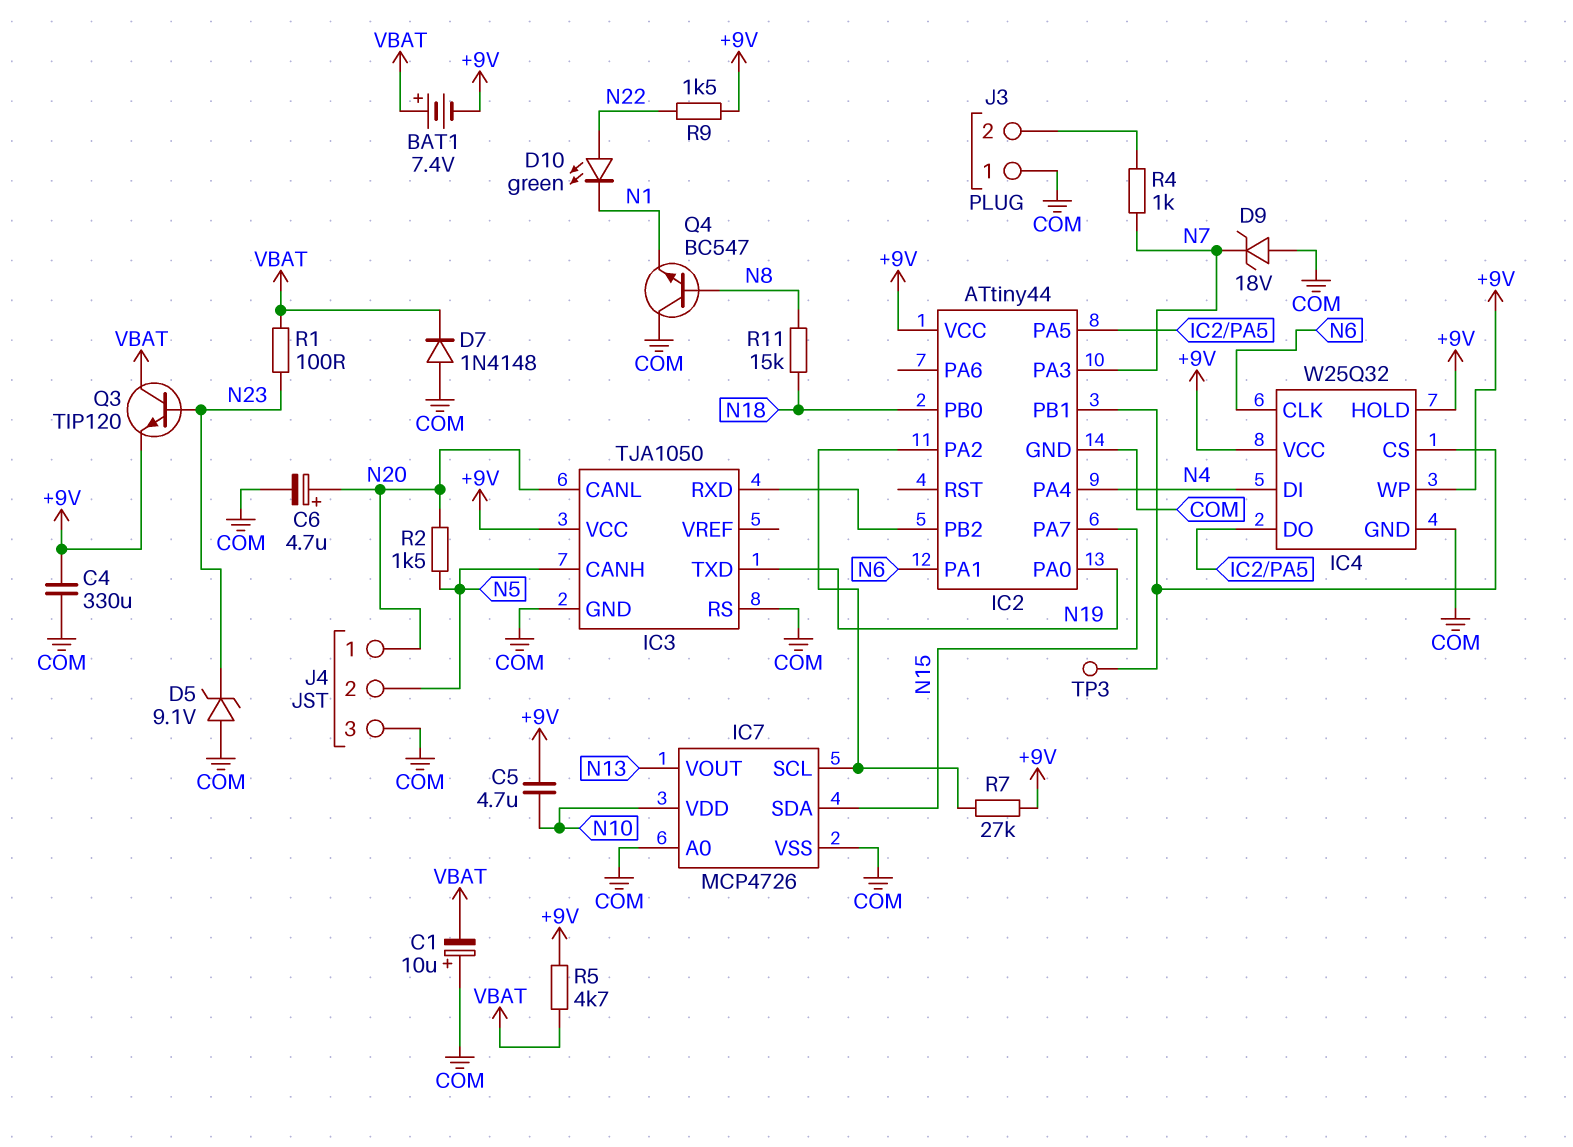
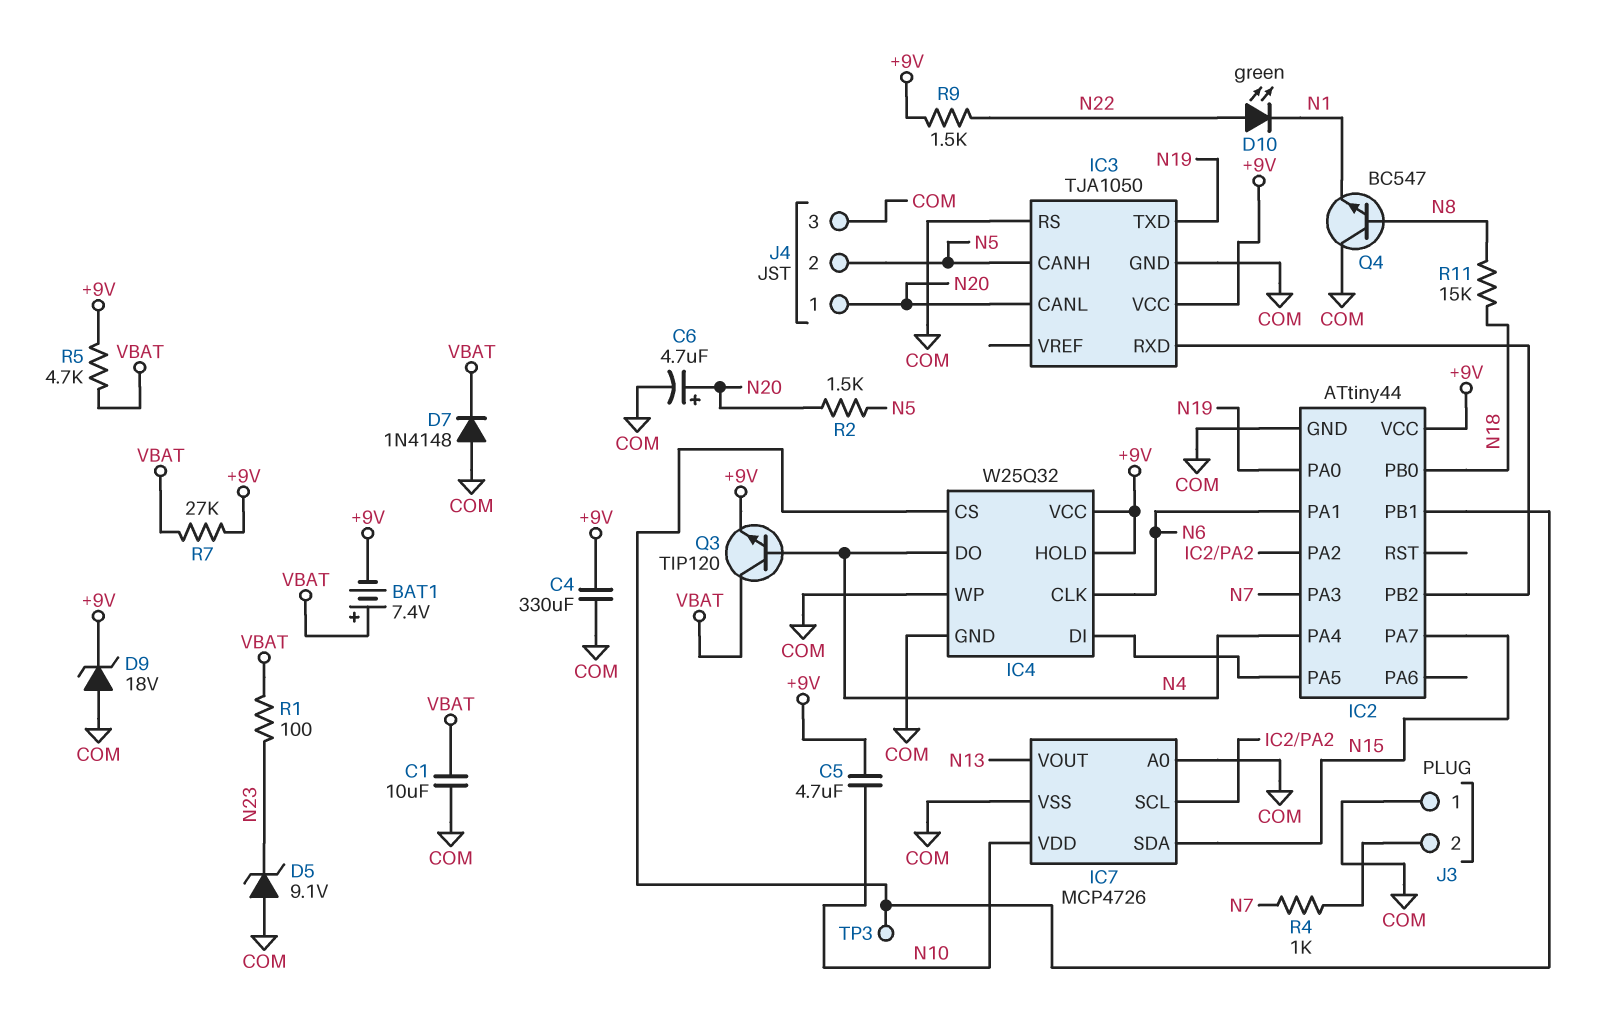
C1: 10uF (plus COM, minus VBAT) -> 10uF (COM, VBAT)
D9: zener 18V (A COM, K N7) -> zener 18V (A COM, K +9V)
IC4 pin DI: N4 -> IC2/PA5
IC4 pin DO: IC2/PA5 -> N4
IC4 pin WP: +9V -> COM
Q3: NPN TIP120 (B N23, C VBAT, E +9V) -> NPN TIP120 (B N4, C VBAT, E +9V)
R7: 27k (+9V, IC2/PA2) -> 27k (+9V, VBAT)

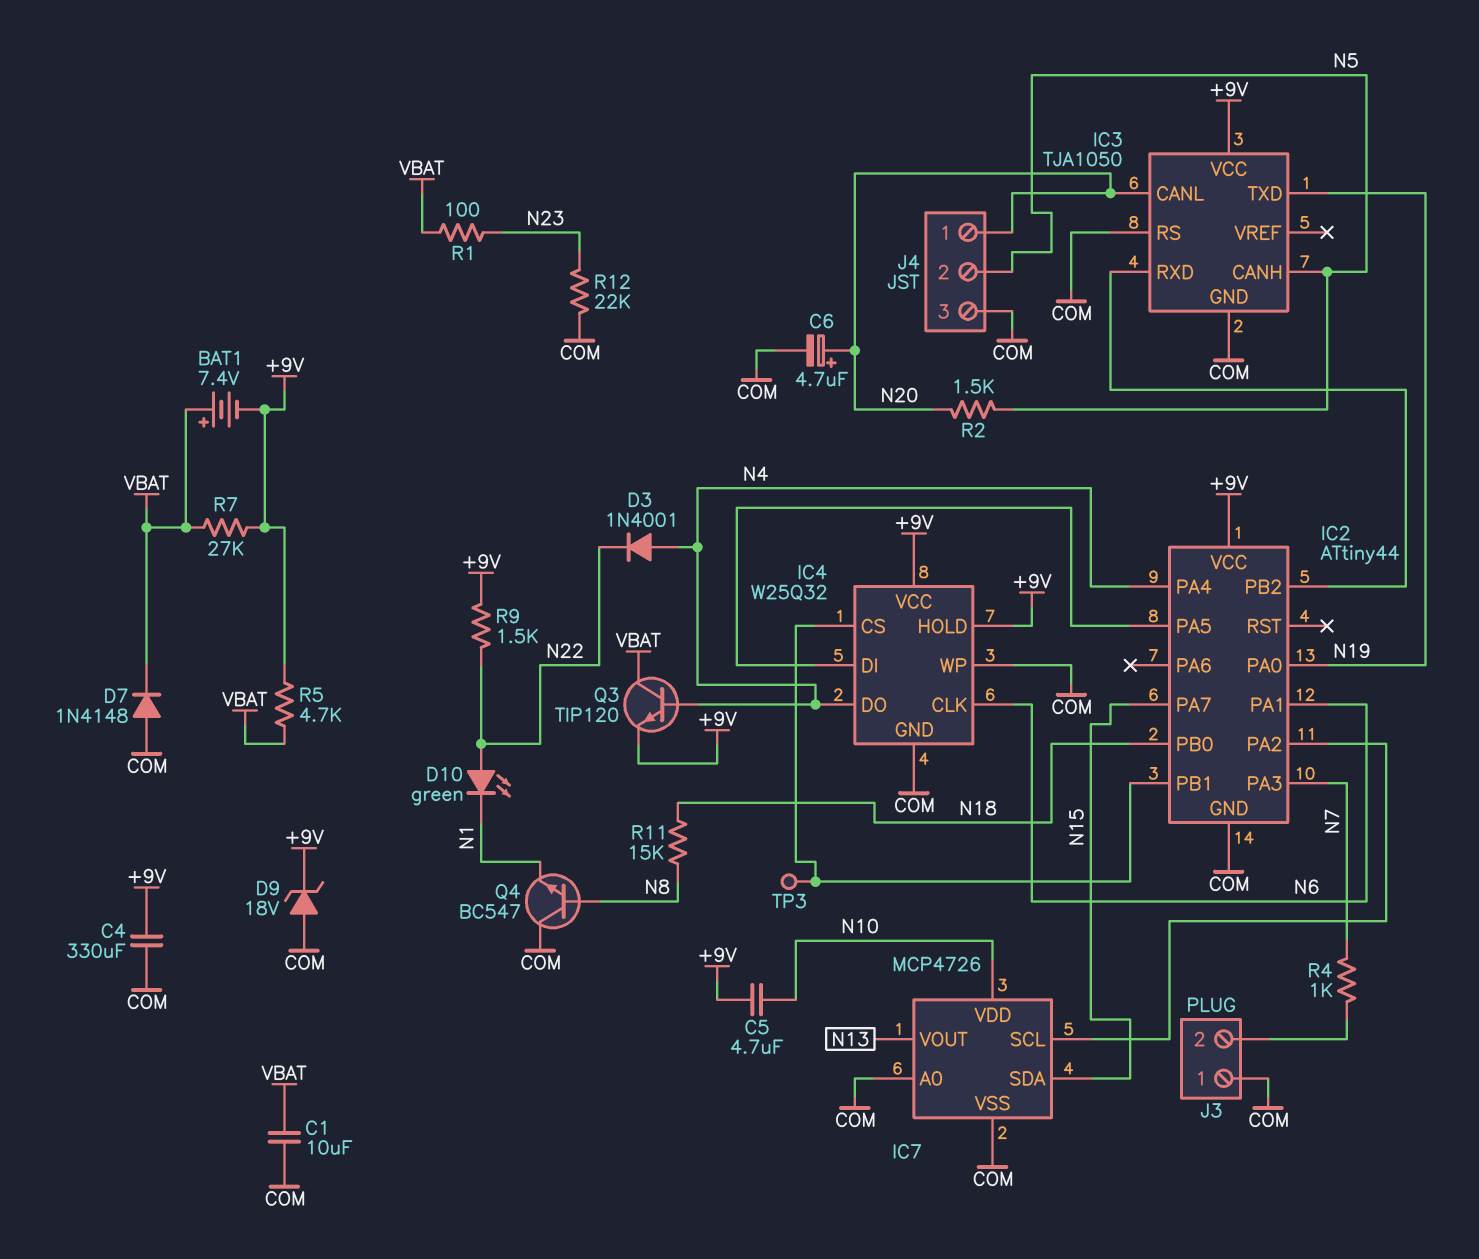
D3: none -> diode 1N4001 (A N4, K N22)
D5: zener 9.1V (A COM, K N23) -> none
R12: none -> 22k (COM, N23)

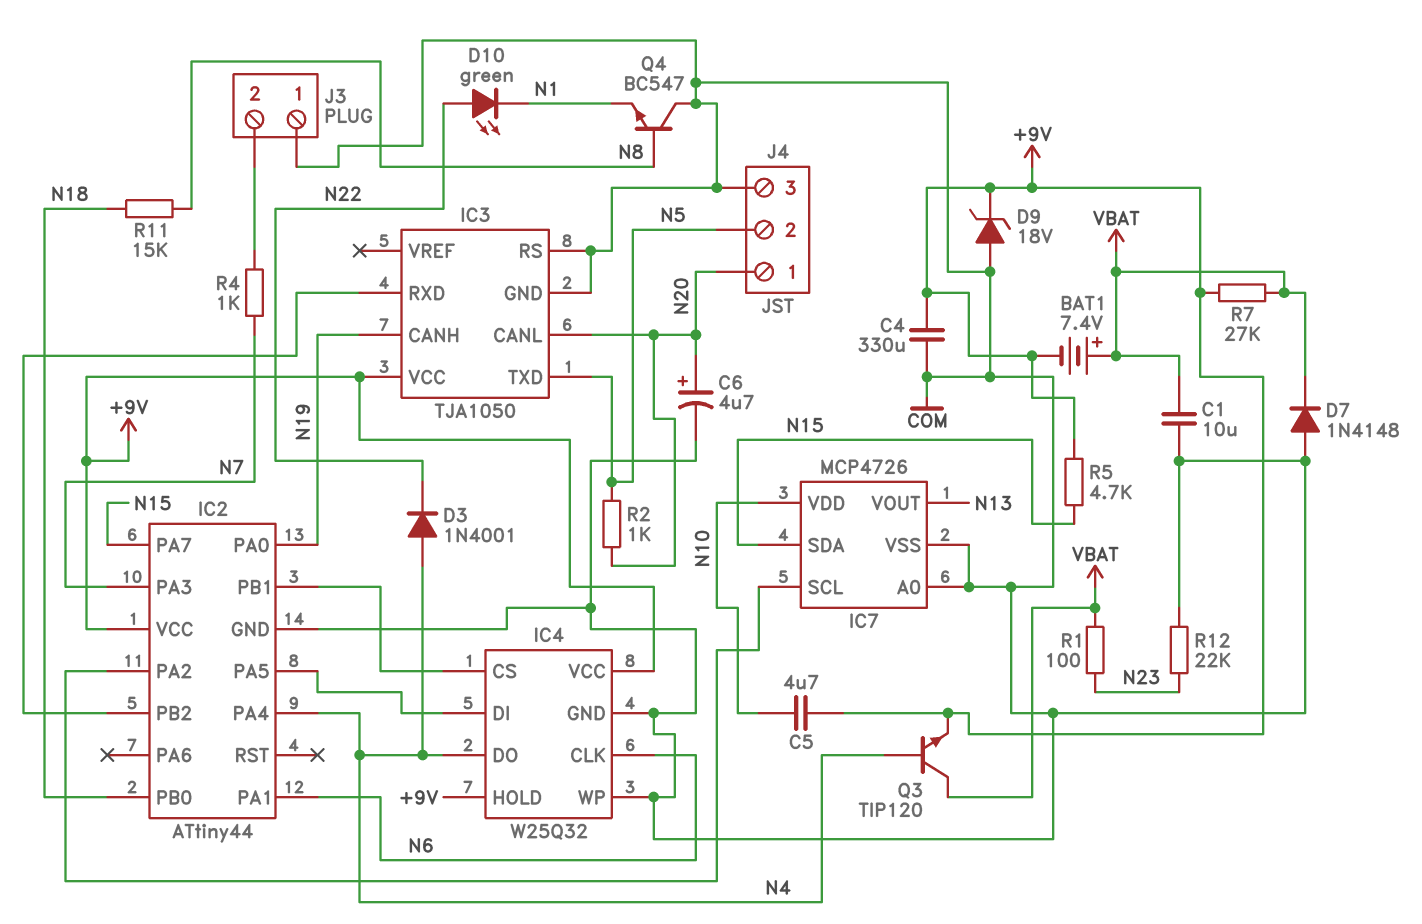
IC3 pin CANH: N5 -> N19
IC3 pin TXD: N19 -> N5
R2: 1.5k (N5, N20) -> 1k (N5, N20)
R5: 4.7k (+9V, VBAT) -> 4.7k (+9V, N15)
R9: 1.5k (+9V, N22) -> none
TP3: test point (IC2/PB1) -> none

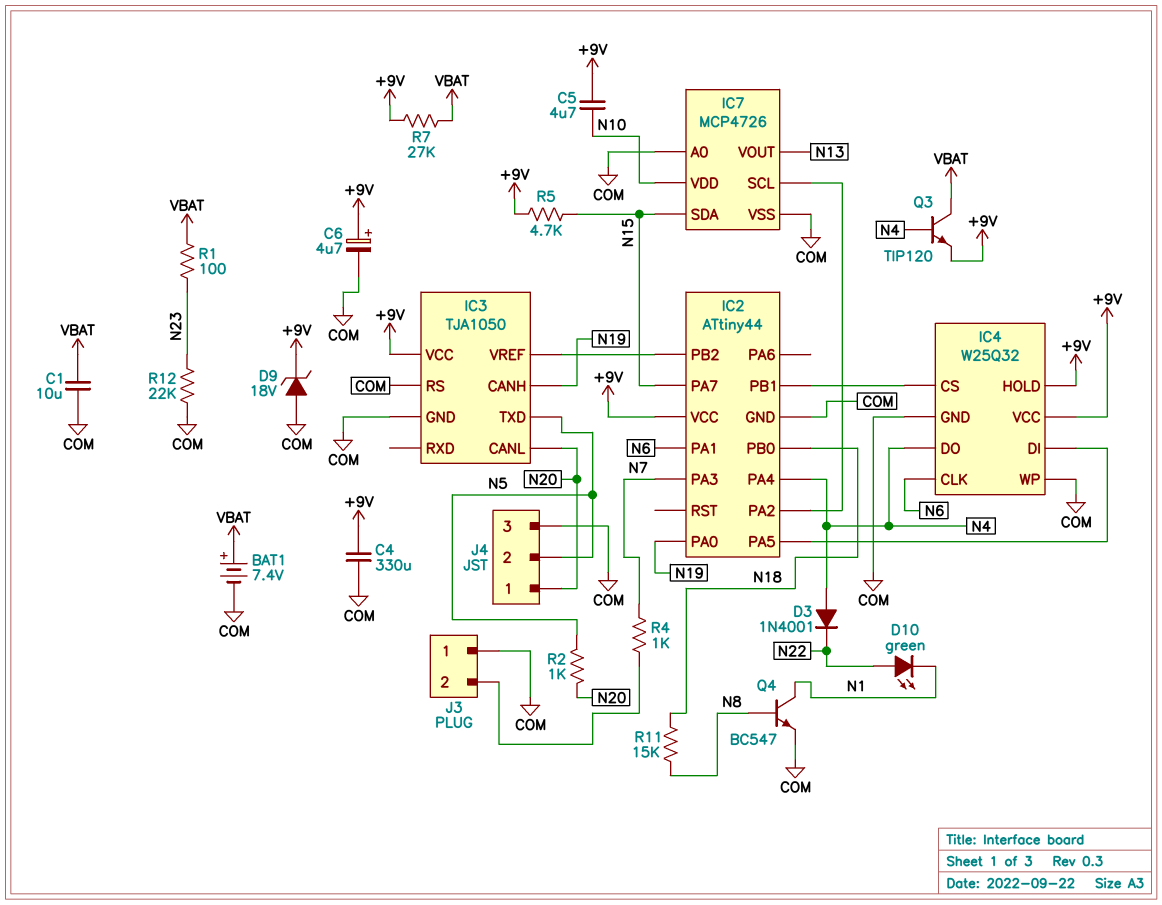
BAT1: 7.4V (plus VBAT, minus +9V) -> 7.4V (plus VBAT, minus COM)
C6: 4.7uF (plus N20, minus COM) -> 4.7uF (plus +9V, minus COM)
D7: diode 1N4148 (A COM, K VBAT) -> none
IC3 pin RXD: IC2/PB2 -> none
IC3 pin VREF: none -> IC2/PB2
Q4: NPN BC547 (B N8, C COM, E N1) -> NPN BC547 (B N8, C N1, E COM)

